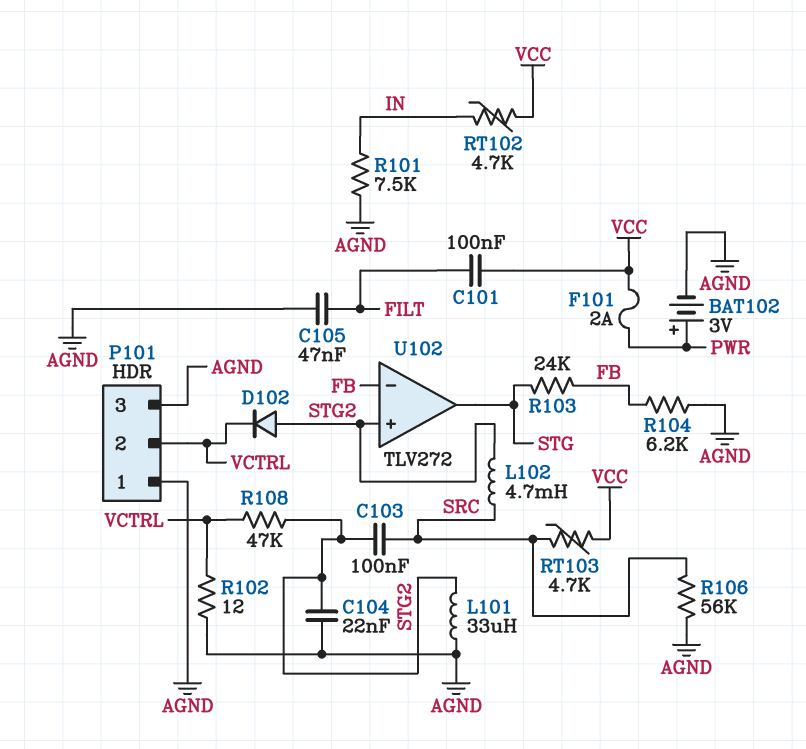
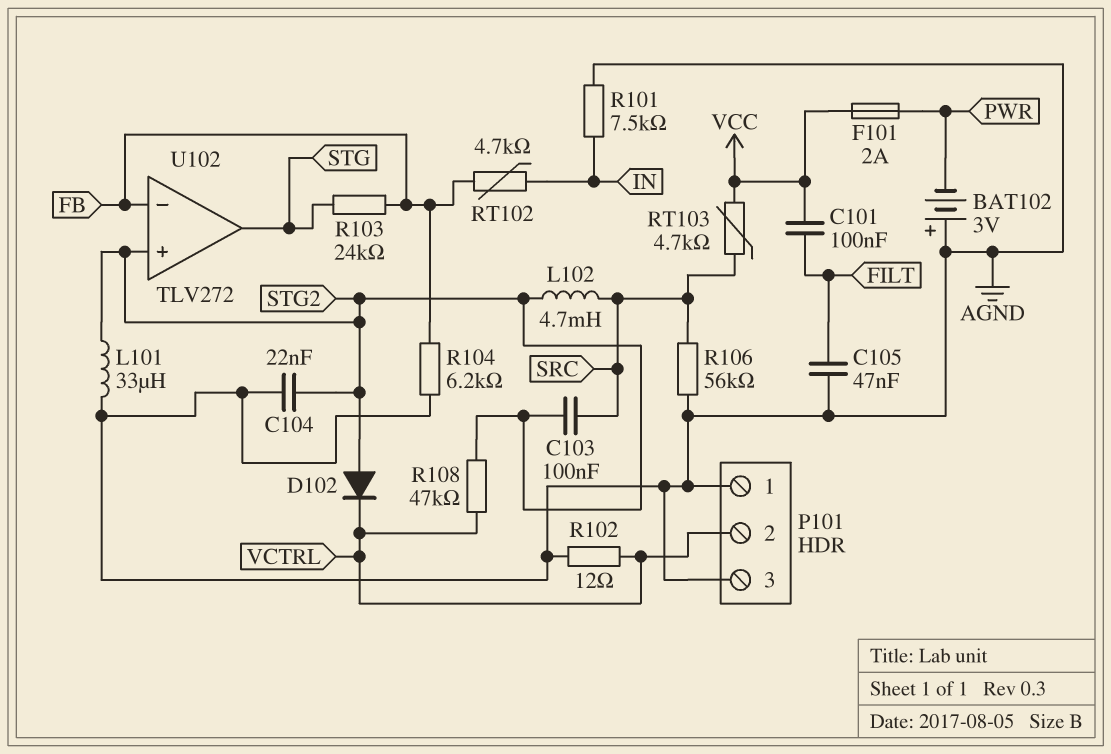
BAT102: 3V (plus PWR, minus AGND) -> 3V (plus AGND, minus PWR)
RT102: 4.7k (IN, VCC) -> 4.7k (FB, IN)

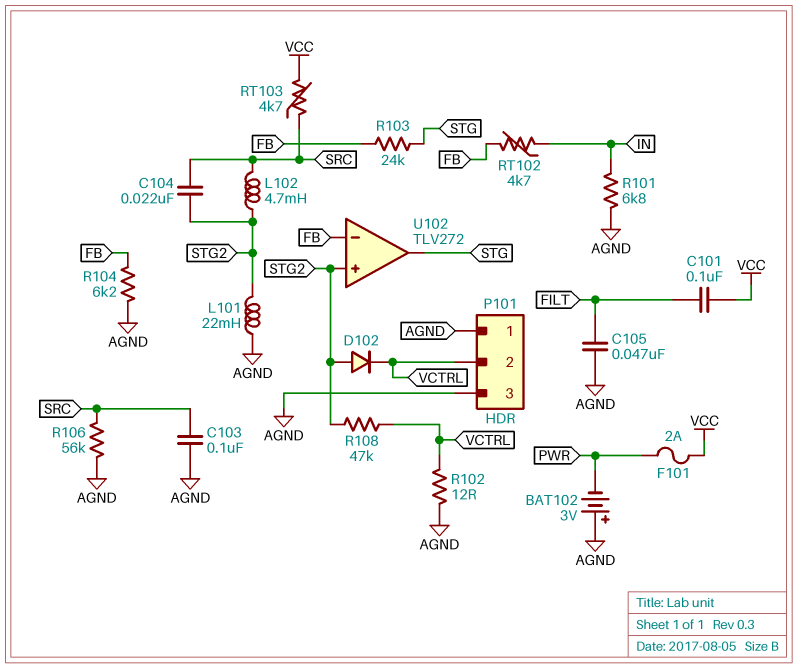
C103: 100nF (SRC, STG2) -> 100nF (AGND, SRC)
C104: 22nF (AGND, STG2) -> 22nF (SRC, STG2)
L101: 33uH (AGND, STG2) -> 22mH (AGND, STG2)
R101: 7.5k (AGND, IN) -> 6.8k (AGND, IN)

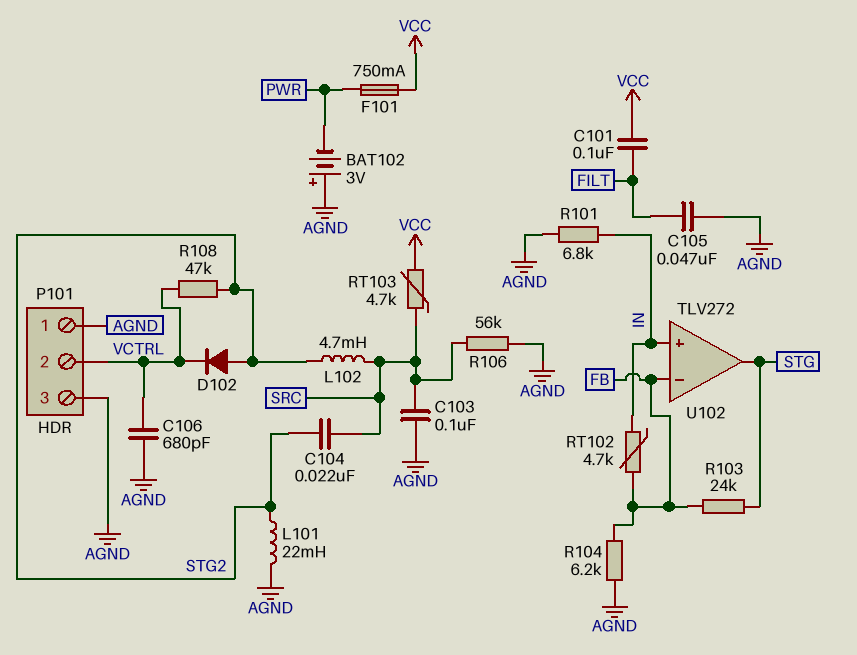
C106: none -> 680pF (AGND, VCTRL)
F101: 2A (PWR, VCC) -> 750mA (PWR, VCC)
R102: 12 (AGND, VCTRL) -> none
U102 pin in+: STG2 -> IN

